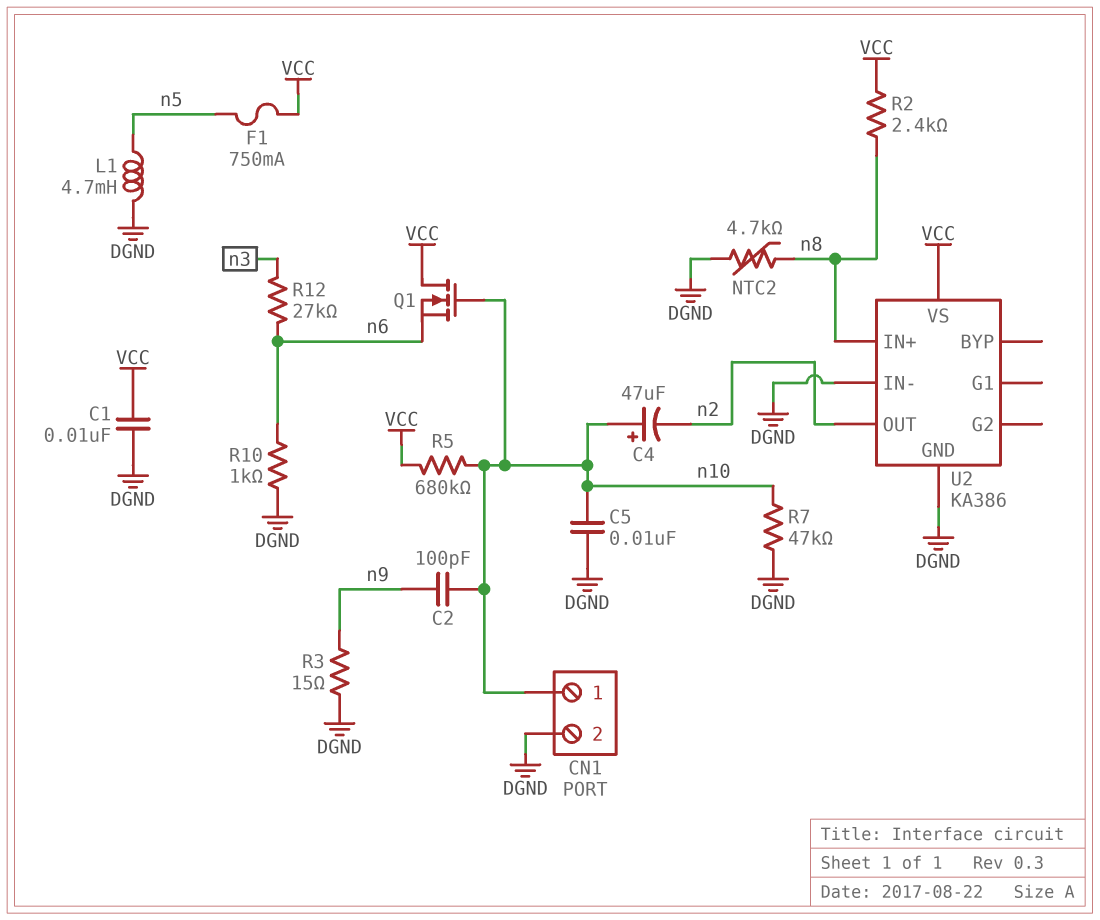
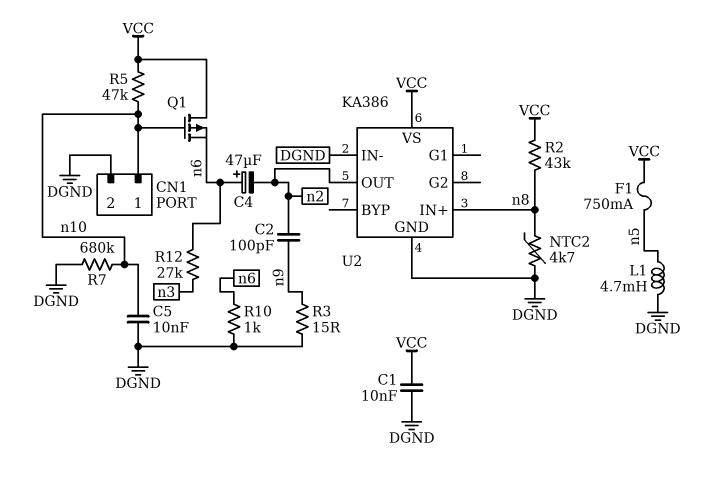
C2: 100pF (n9, n10) -> 100pF (n2, n9)
C4: 47uF (plus n10, minus n2) -> 47uF (plus n6, minus n2)
Q1: NMOS (G n10, D VCC, S n6) -> PMOS (G n10, D VCC, S n6)
R2: 2.4k (VCC, n8) -> 43k (VCC, n8)
R5: 680k (VCC, n10) -> 47k (VCC, n10)
R7: 47k (DGND, n10) -> 680k (DGND, n10)

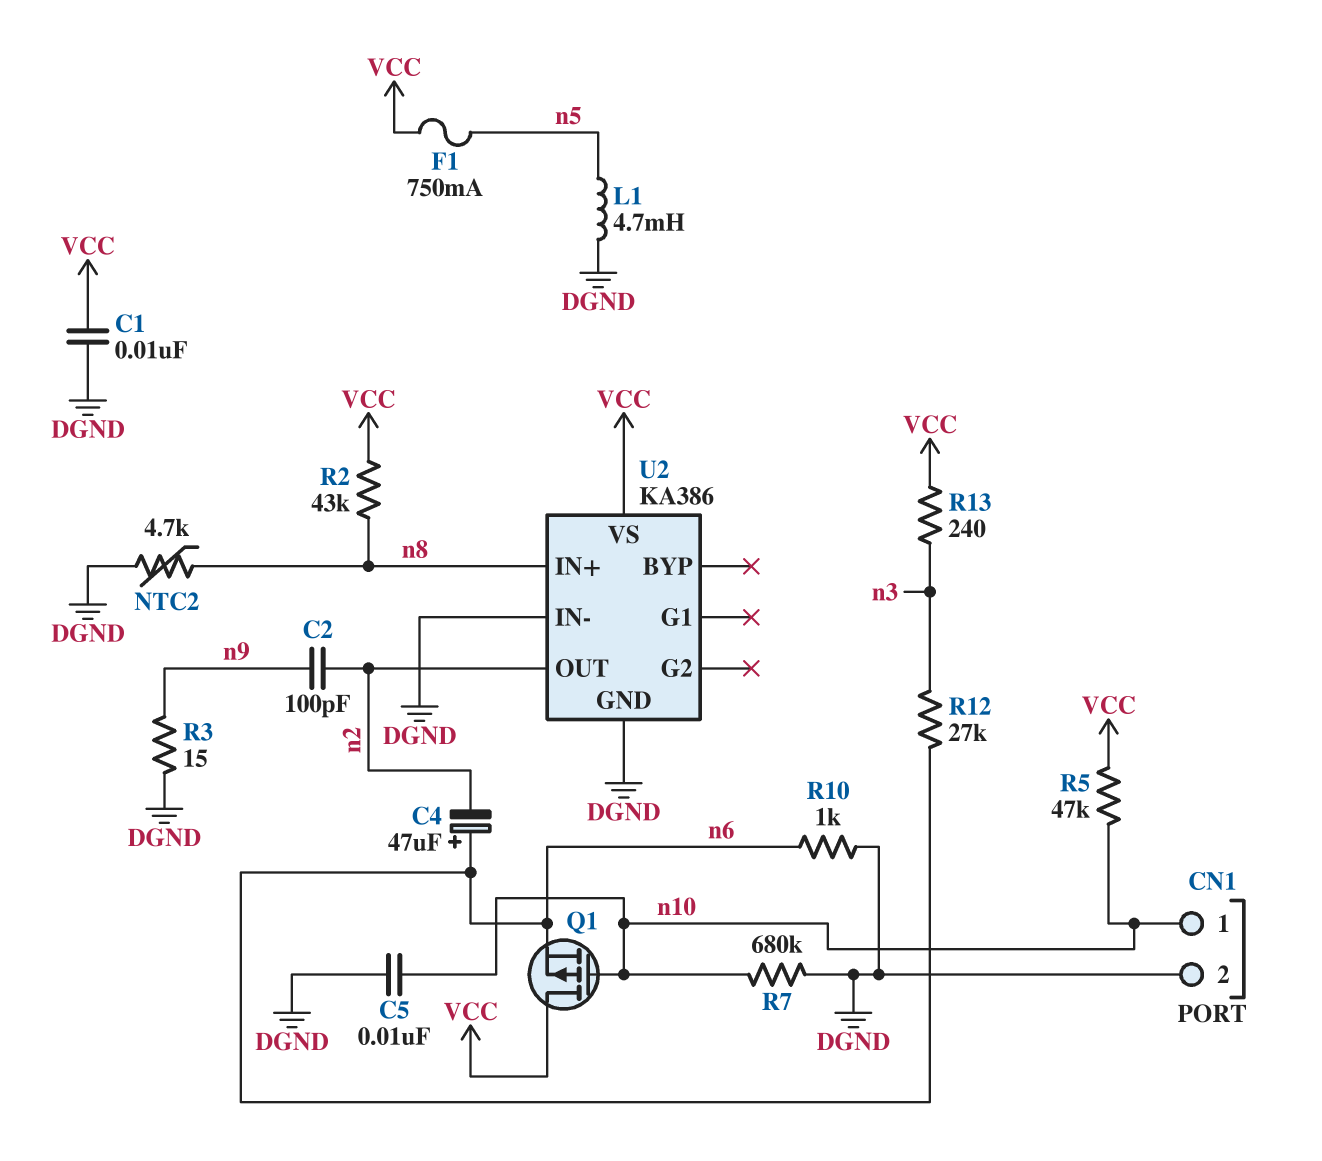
R13: none -> 240 (VCC, n3)

